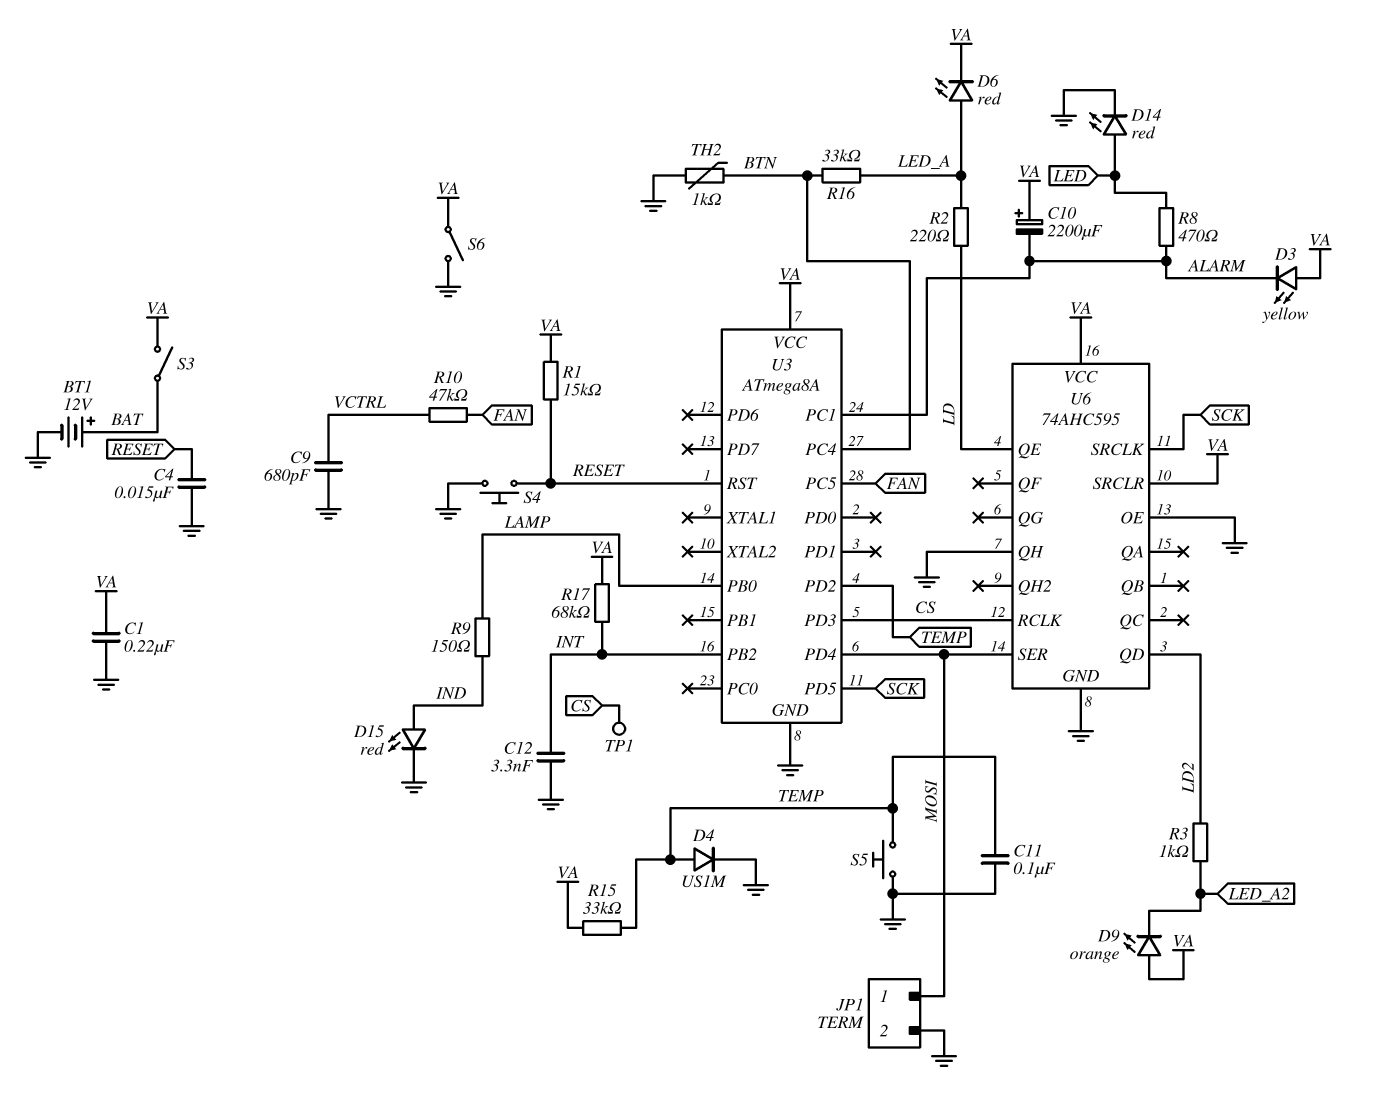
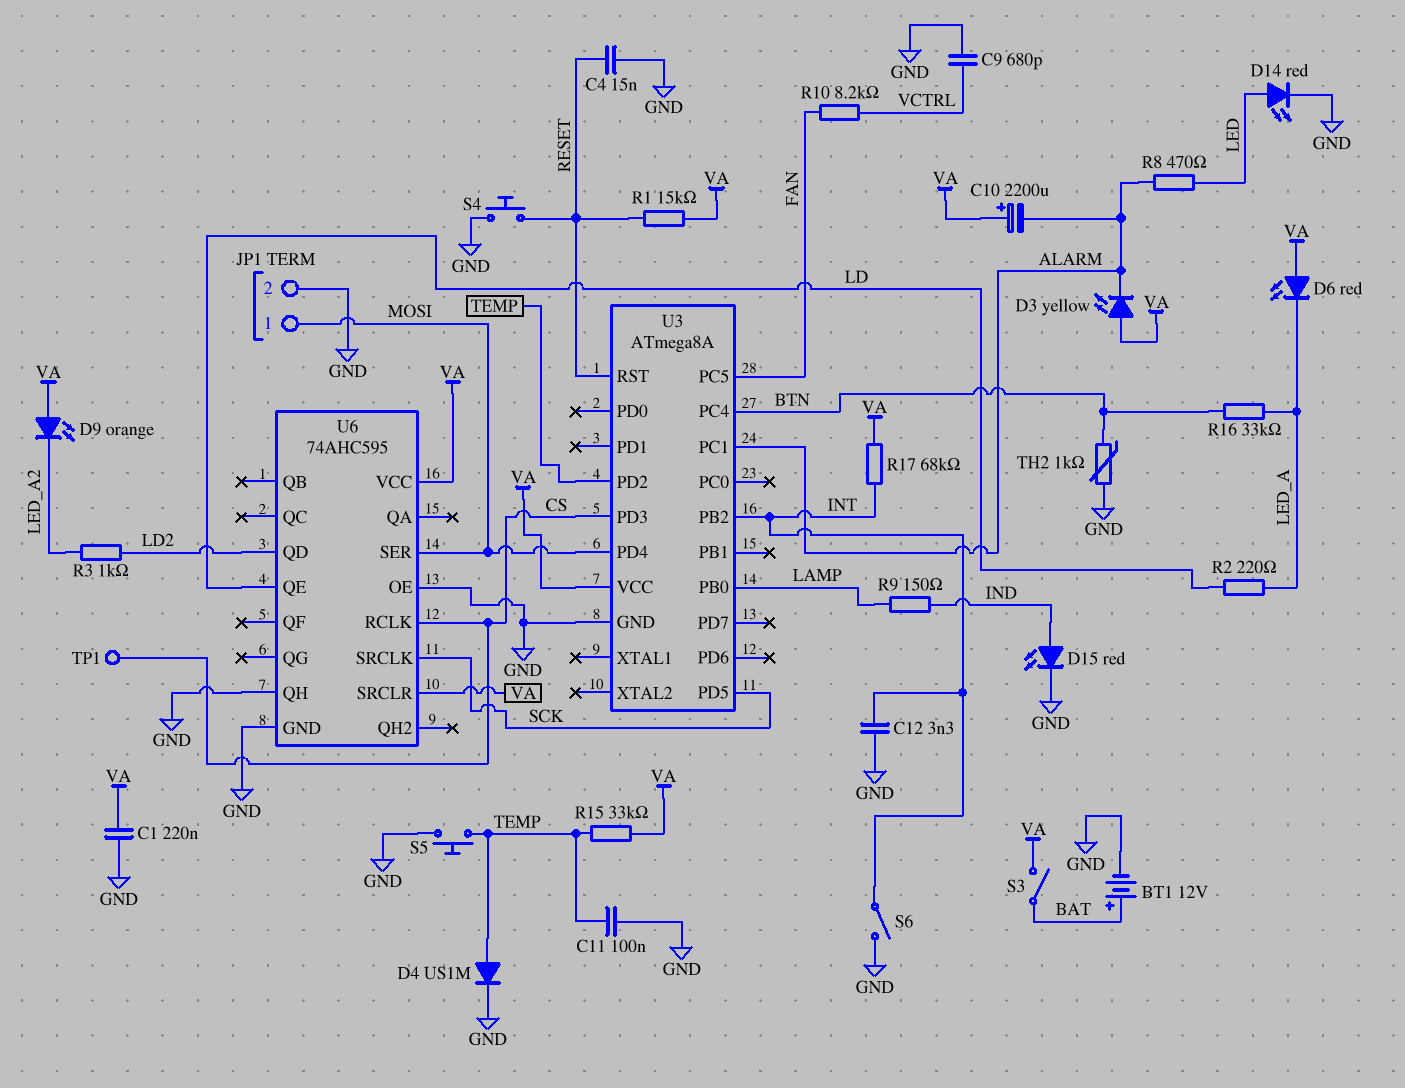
D6: LED red (A LED_A, K VA) -> LED red (A VA, K LED_A)
R10: 47k (FAN, VCTRL) -> 8.2k (FAN, VCTRL)
S6: switch (GND, VA) -> switch (GND, INT)

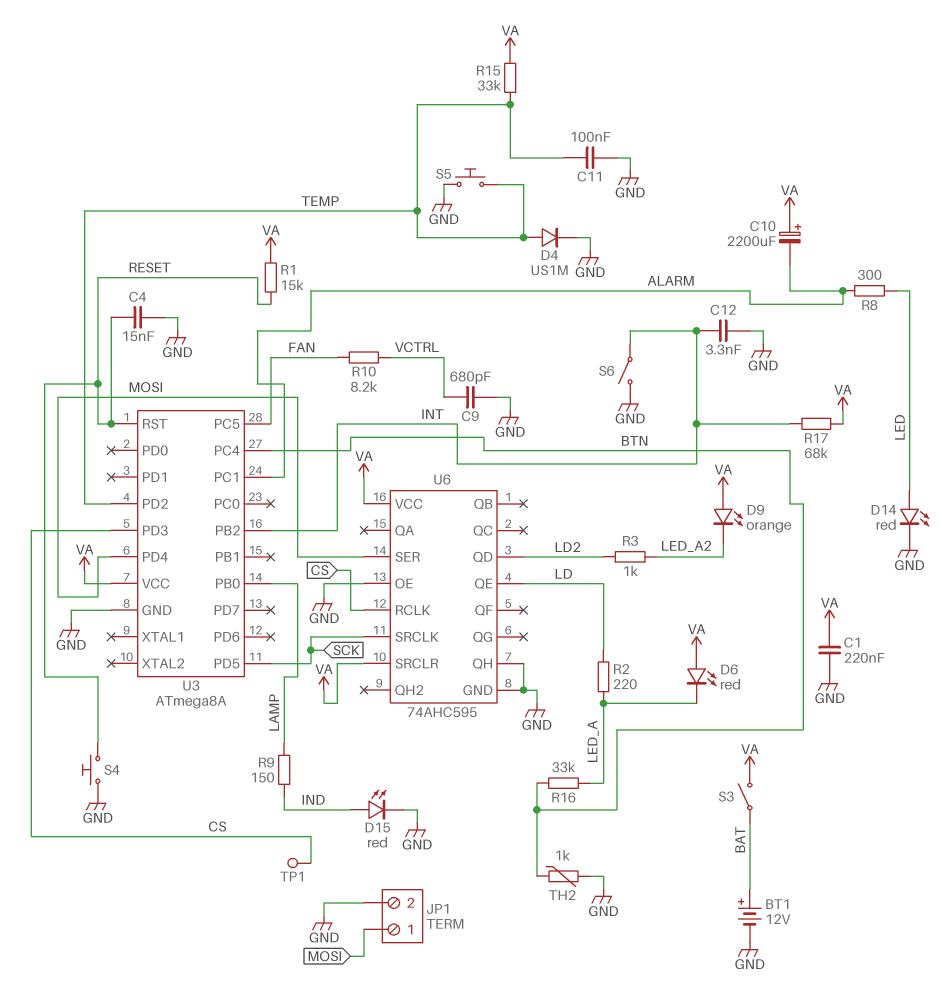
D3: LED yellow (A VA, K ALARM) -> none
R8: 470 (ALARM, LED) -> 300 (ALARM, LED)

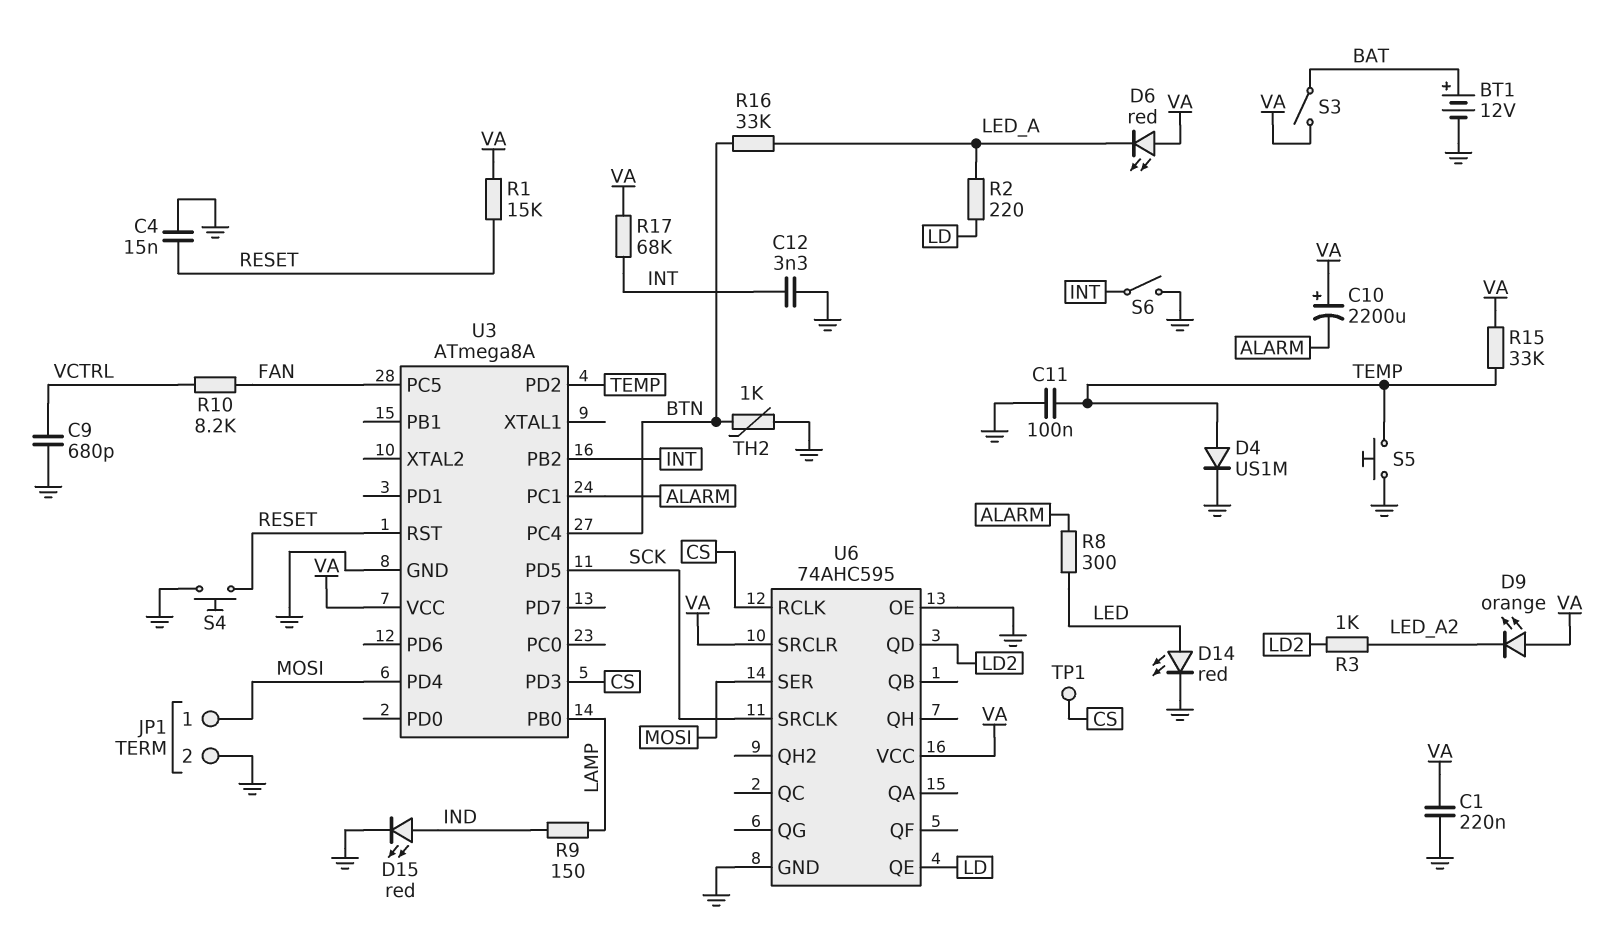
U6 pin QH: GND -> none

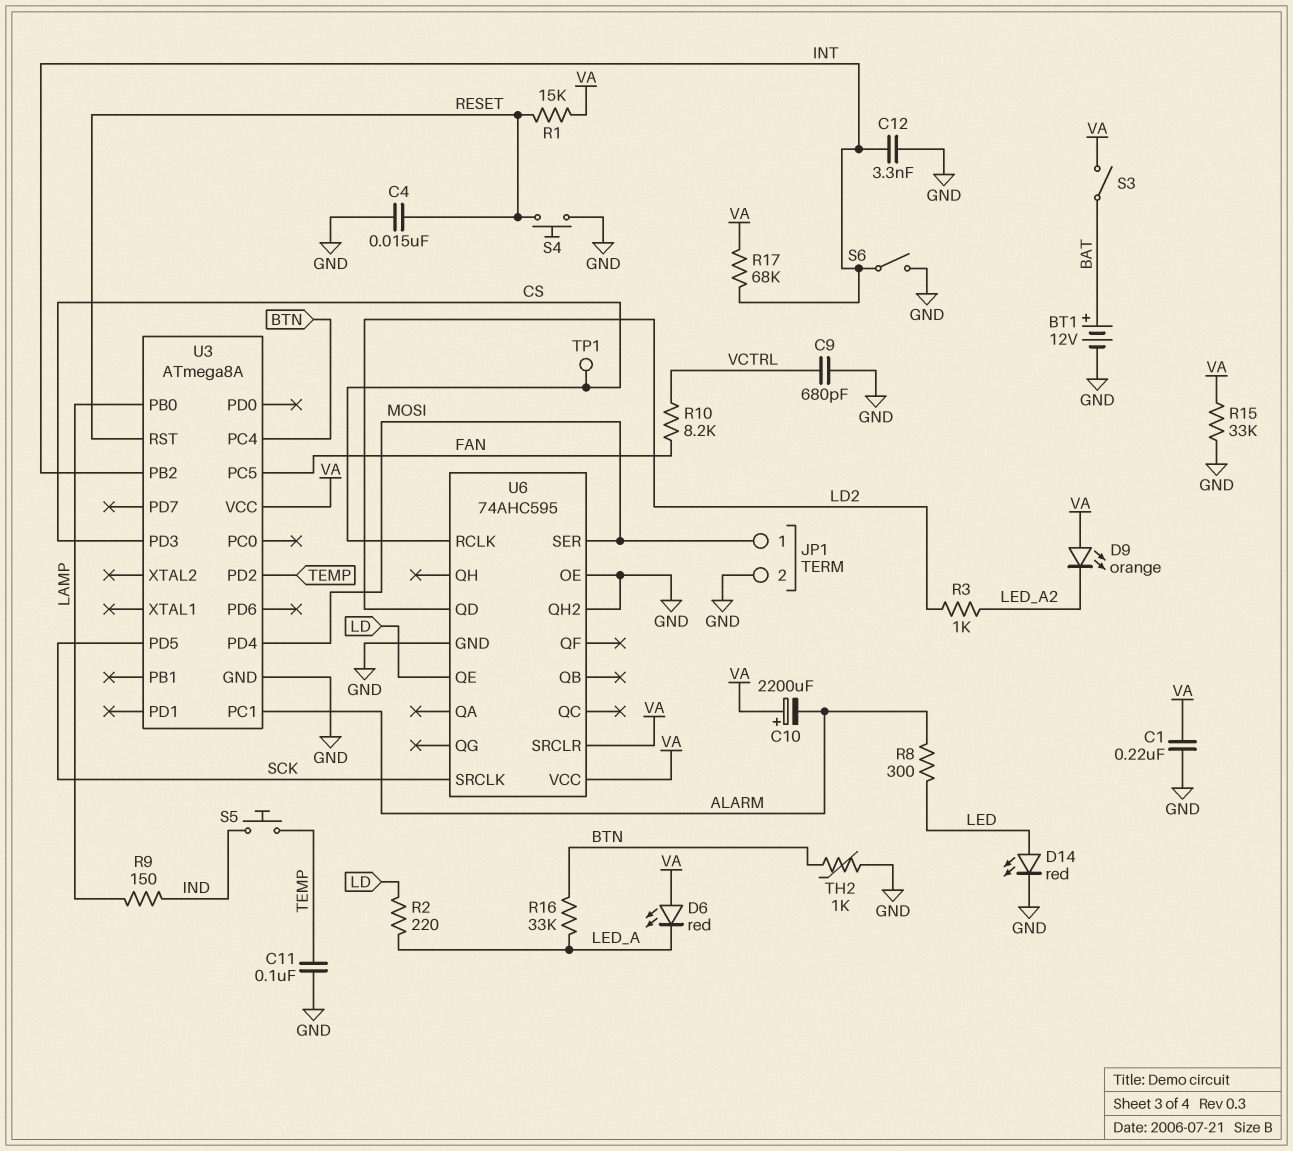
D4: diode US1M (A TEMP, K GND) -> none
D15: LED red (A IND, K GND) -> none
R15: 33k (TEMP, VA) -> 33k (GND, VA)
S5: button (GND, TEMP) -> button (IND, TEMP)
U6 pin QH2: none -> GND

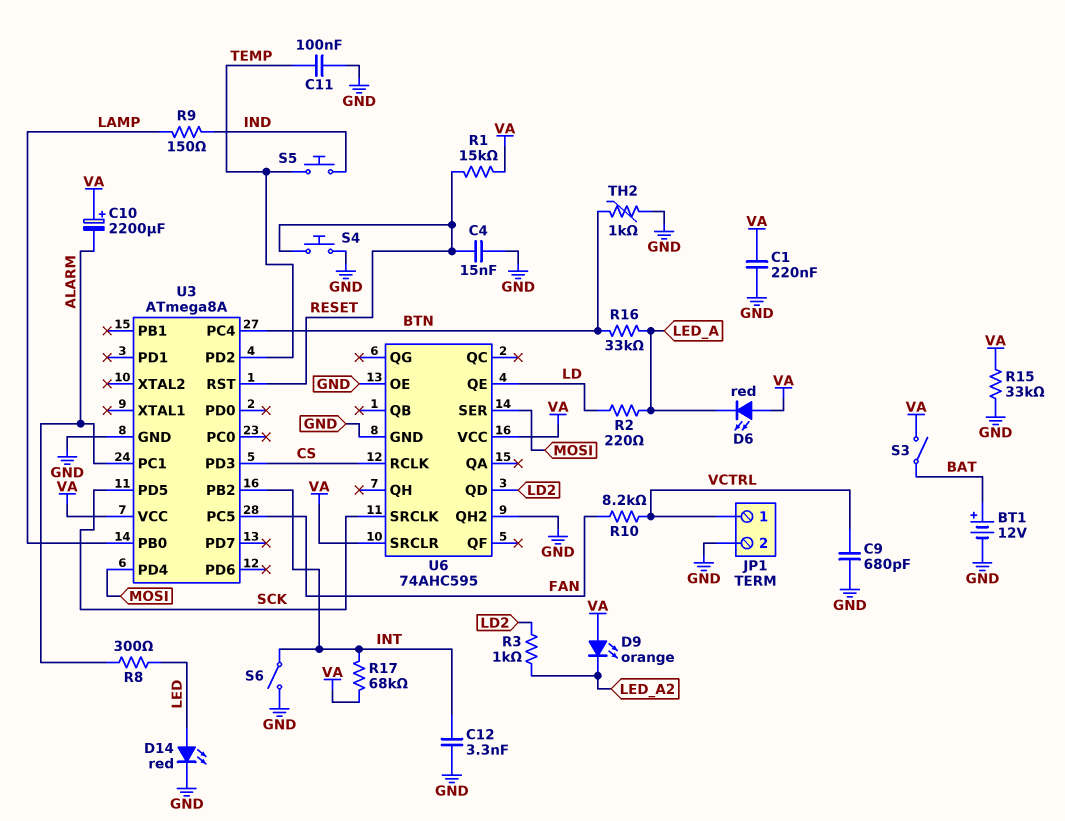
JP1 pin 1: MOSI -> VCTRL
TP1: test point (CS) -> none

